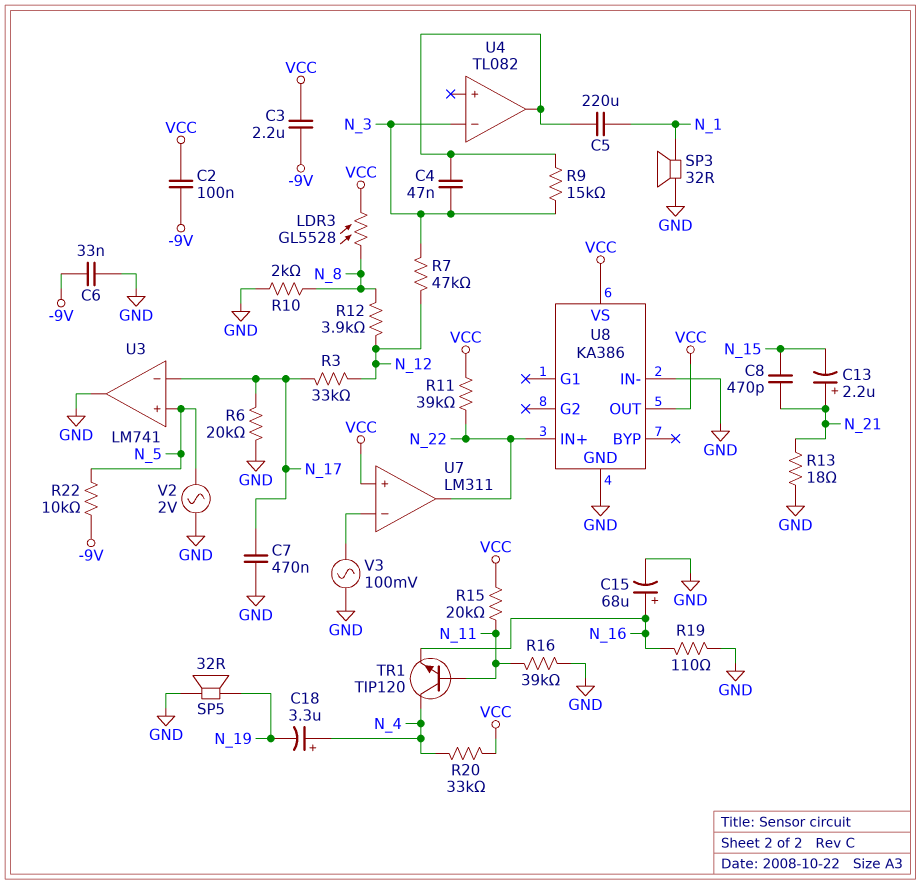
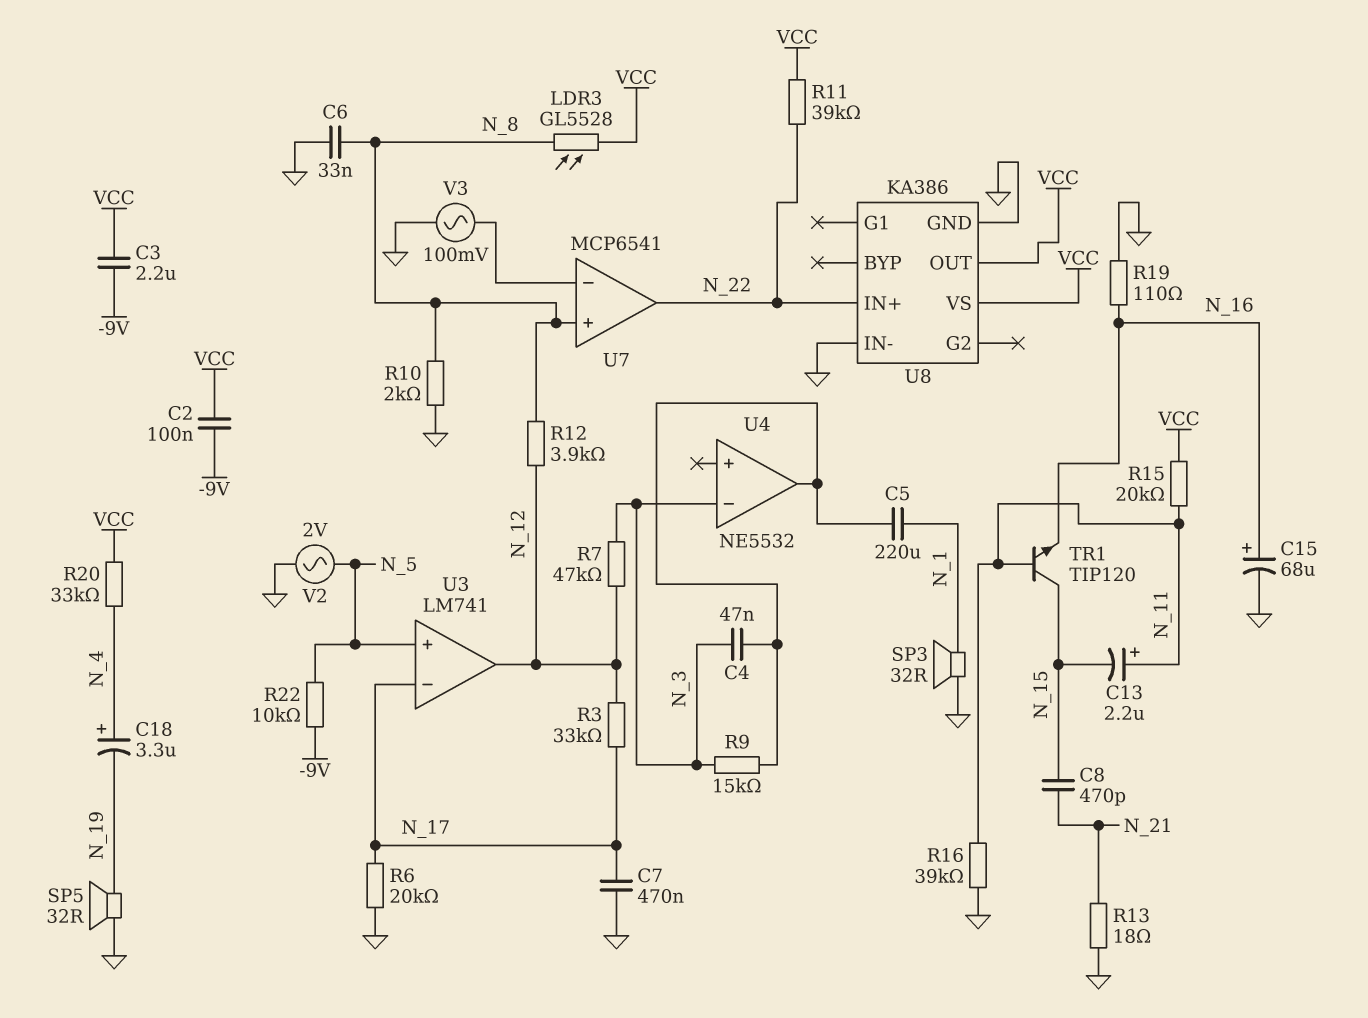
C6: 33nF (-9V, GND) -> 33nF (GND, N_8)
C13: 2.2uF (plus N_21, minus N_15) -> 2.2uF (plus N_11, minus N_15)
TR1: NPN TIP120 (B N_11, C N_4, E N_16) -> NPN TIP120 (B N_11, C N_15, E N_16)
U3 pin out: GND -> N_12
U4: TL082 -> NE5532
U7: LM311 -> MCP6541
U7 pin in+: VCC -> N_8

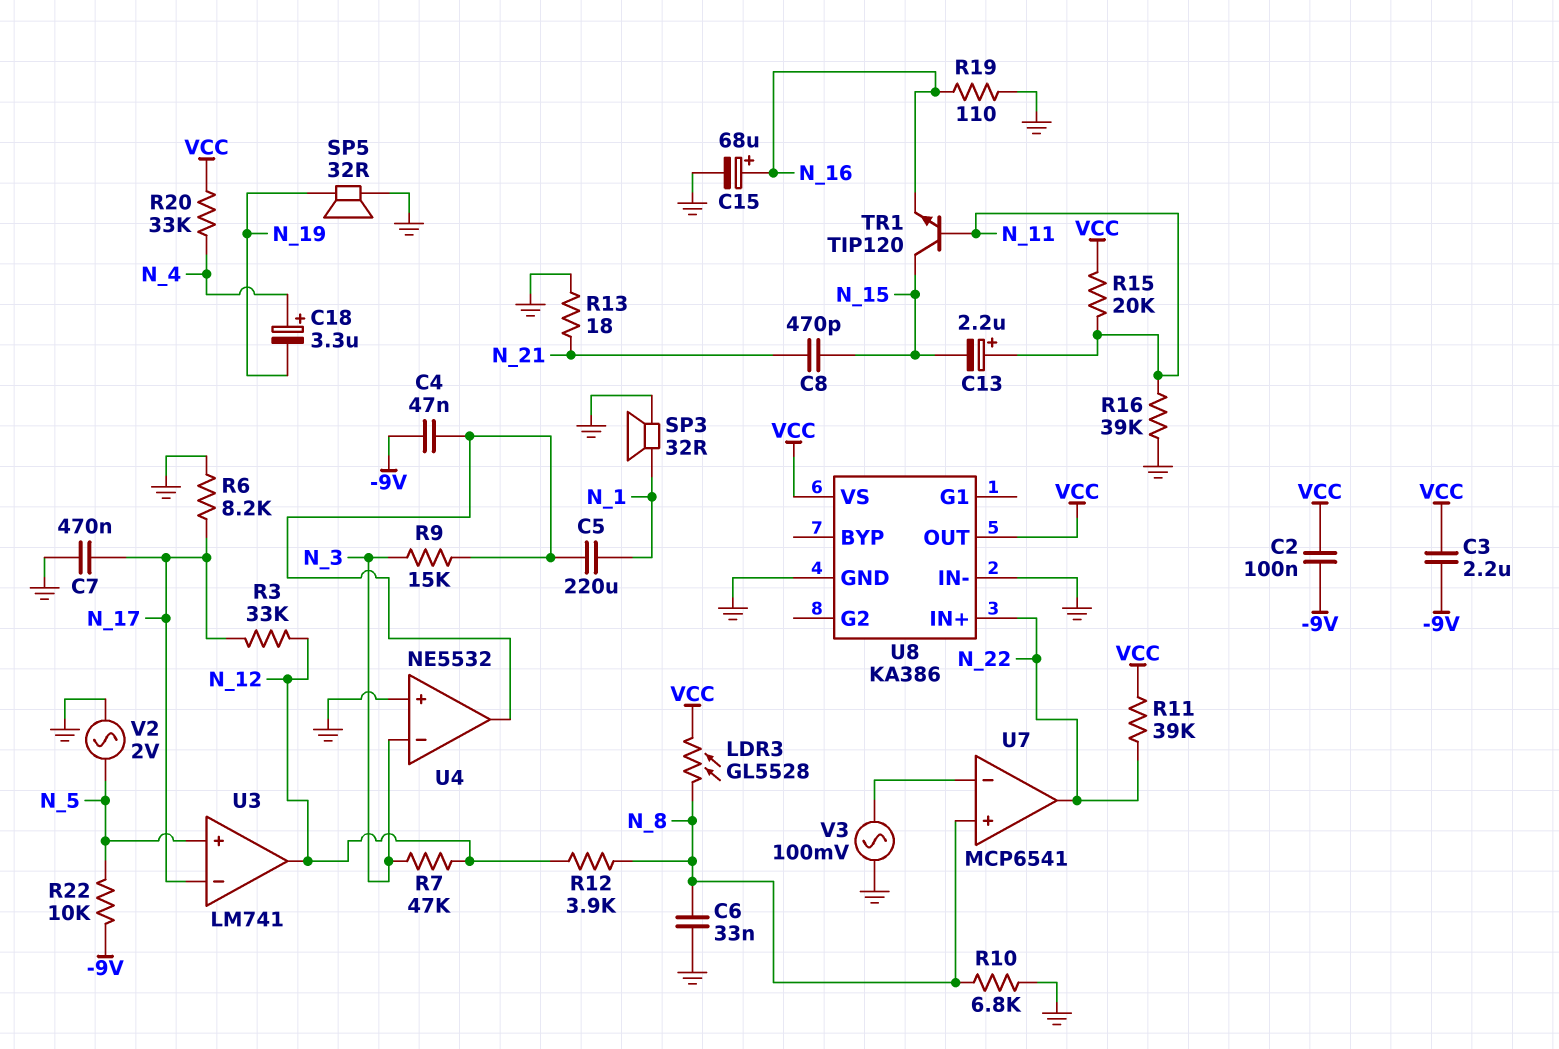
C4: 47nF (N_3, U4/out) -> 47nF (-9V, U4/out)
R6: 20k (GND, N_17) -> 8.2k (GND, N_17)
R10: 2k (GND, N_8) -> 6.8k (GND, N_8)
U4 pin in+: none -> GND

